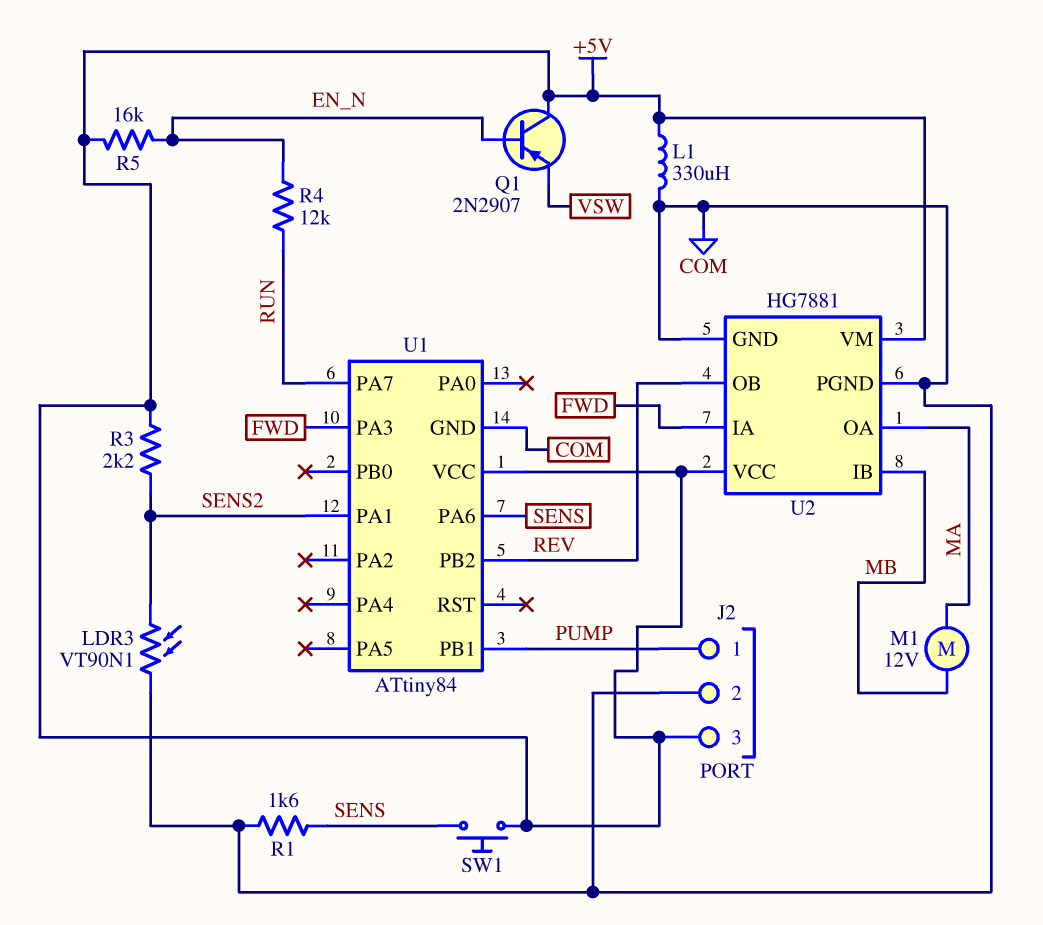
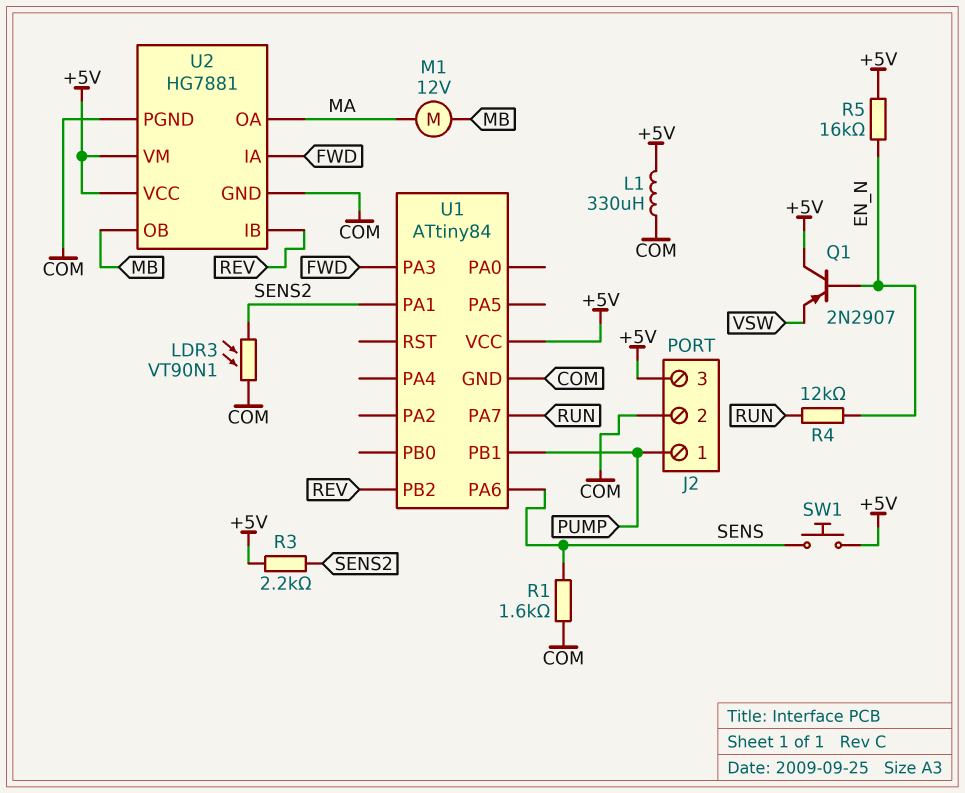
U2 pin IB: MB -> REV
U2 pin OB: REV -> MB

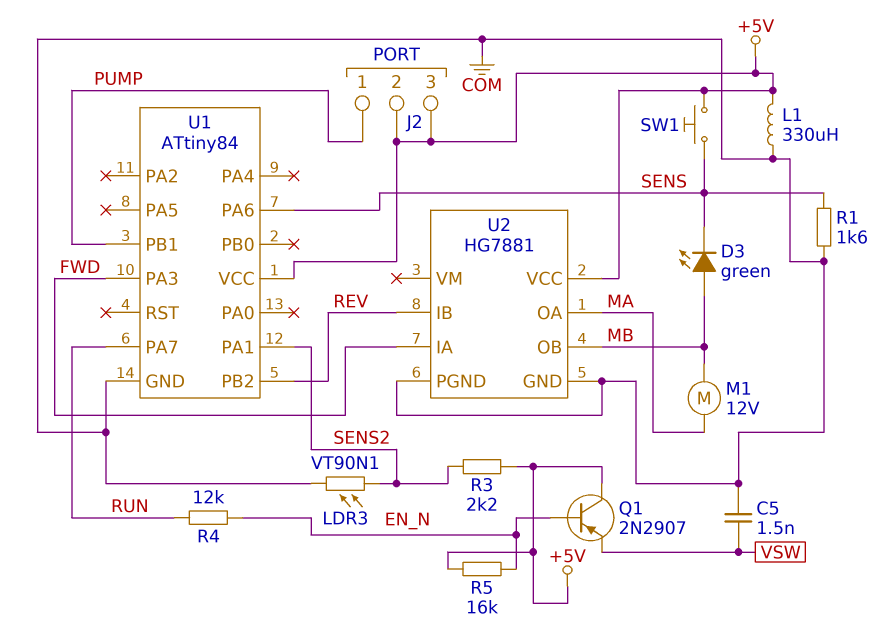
C5: none -> 1.5nF (COM, VSW)
D3: none -> LED green (A MB, K SENS)
J2 pin 2: COM -> +5V
U2 pin VM: +5V -> none

